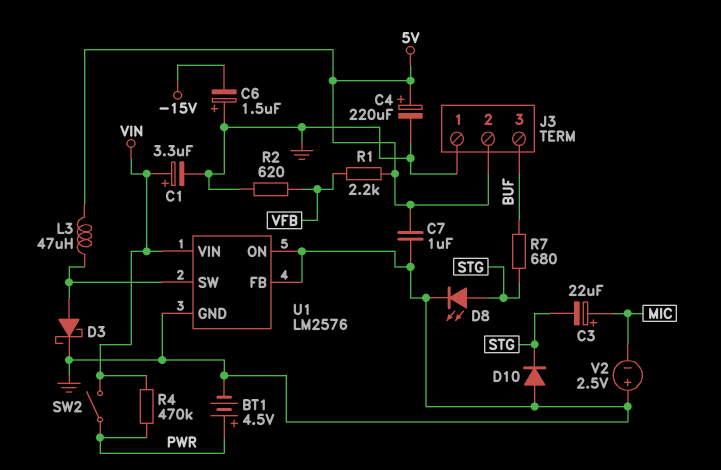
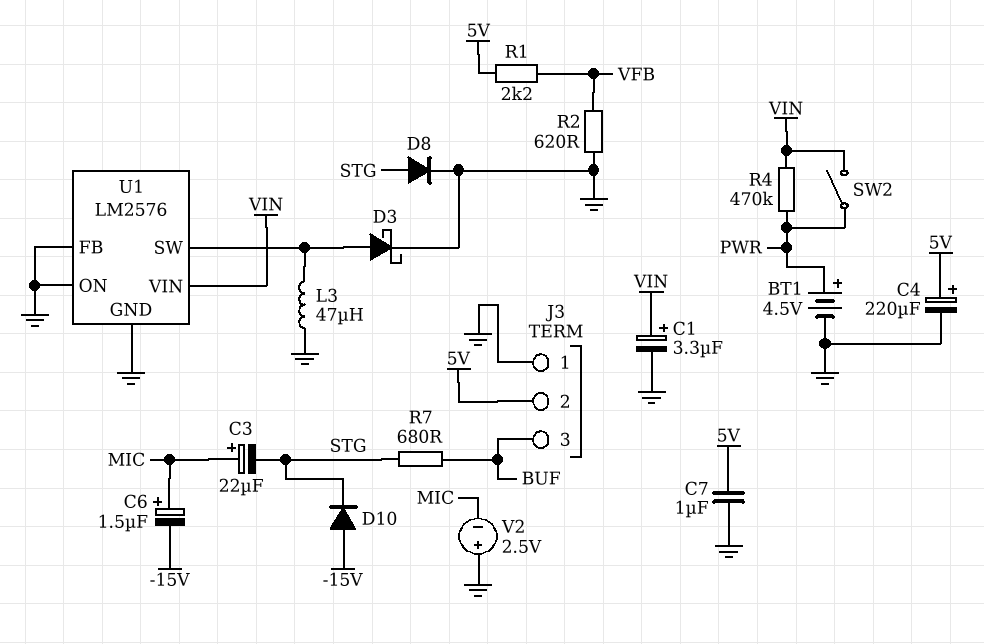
C6: 1.5uF (plus GND, minus -15V) -> 1.5uF (plus MIC, minus -15V)
D8: LED (A STG, K GND) -> diode (A STG, K GND)
D10: diode (A GND, K STG) -> diode (A -15V, K STG)
L3: 47uH (5V, U1/SW) -> 47uH (GND, U1/SW)

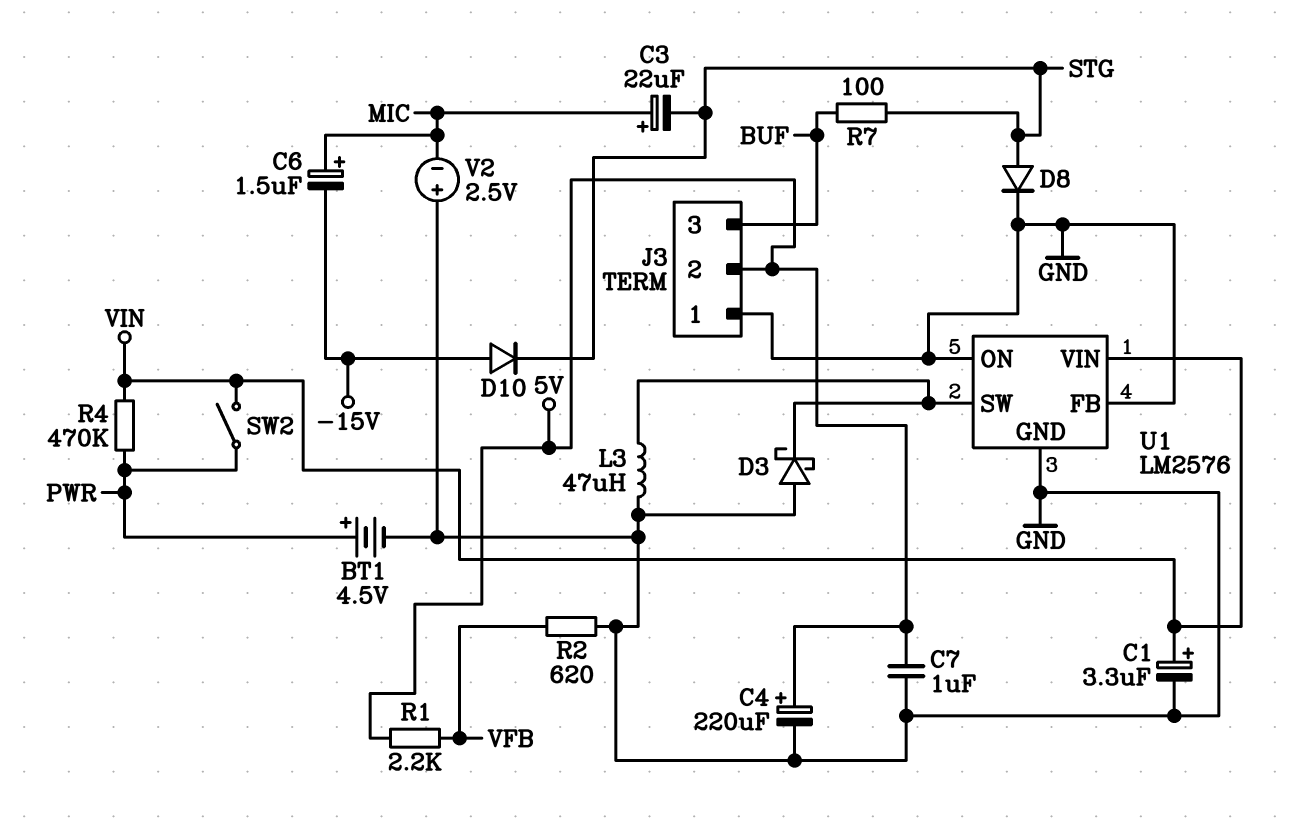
D3: schottky (A U1/SW, K GND) -> schottky (A GND, K U1/SW)
R7: 680 (BUF, STG) -> 100 (BUF, STG)

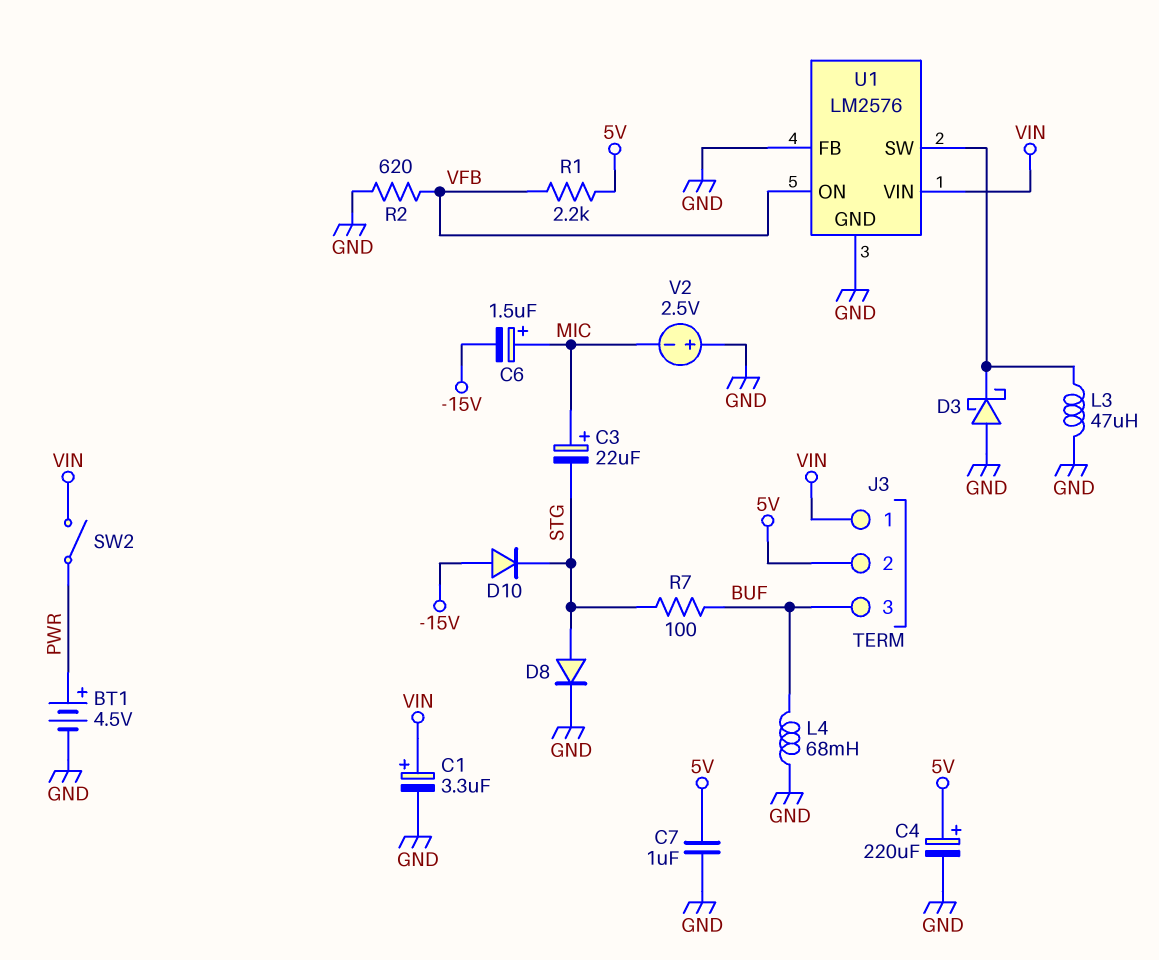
J3 pin 1: GND -> VIN
L4: none -> 68mH (BUF, GND)
R4: 470k (PWR, VIN) -> none
U1 pin ON: GND -> VFB

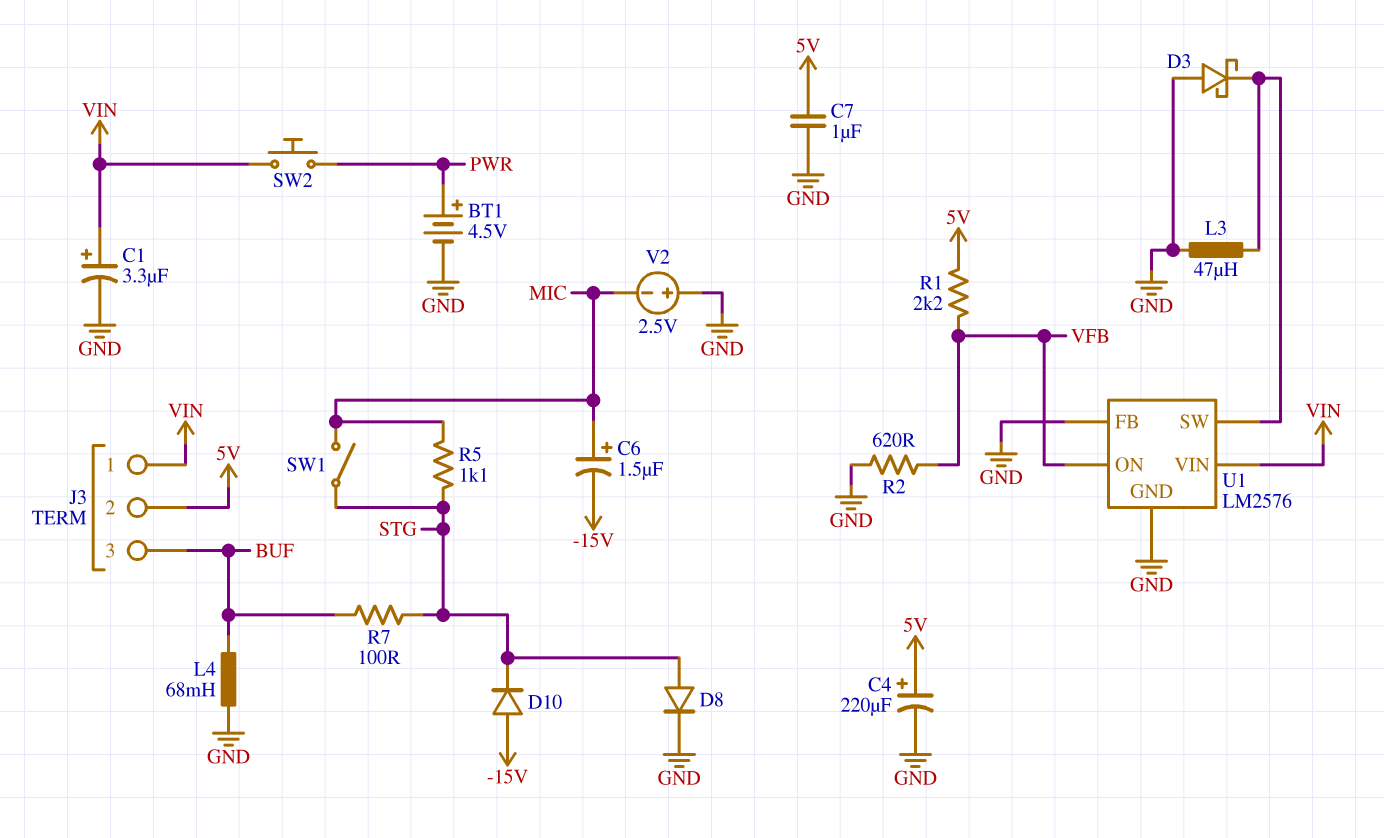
C3: 22uF (plus MIC, minus STG) -> none
R5: none -> 1.1k (MIC, STG)
SW1: none -> switch (MIC, STG)
SW2: switch (PWR, VIN) -> button (PWR, VIN)

